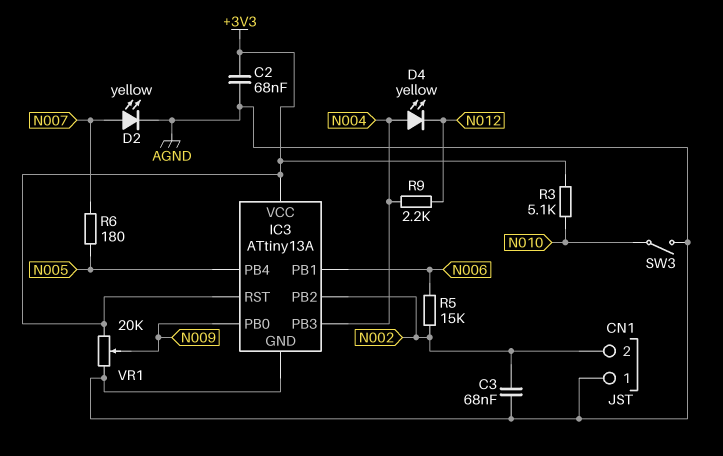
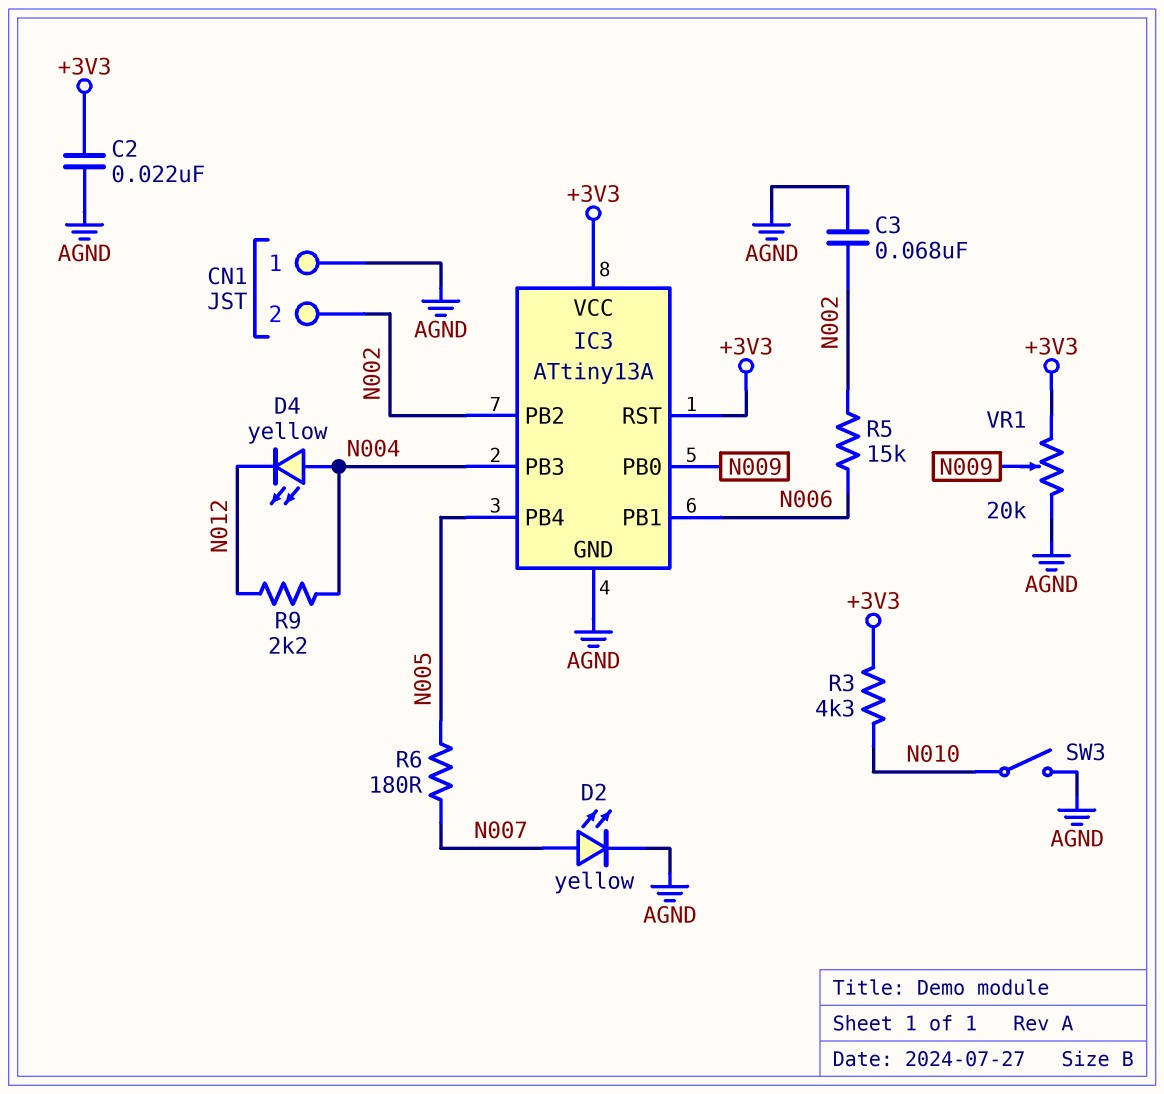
C2: 68nF (+3V3, AGND) -> 22nF (+3V3, AGND)
R3: 5.1k (+3V3, N010) -> 4.3k (+3V3, N010)

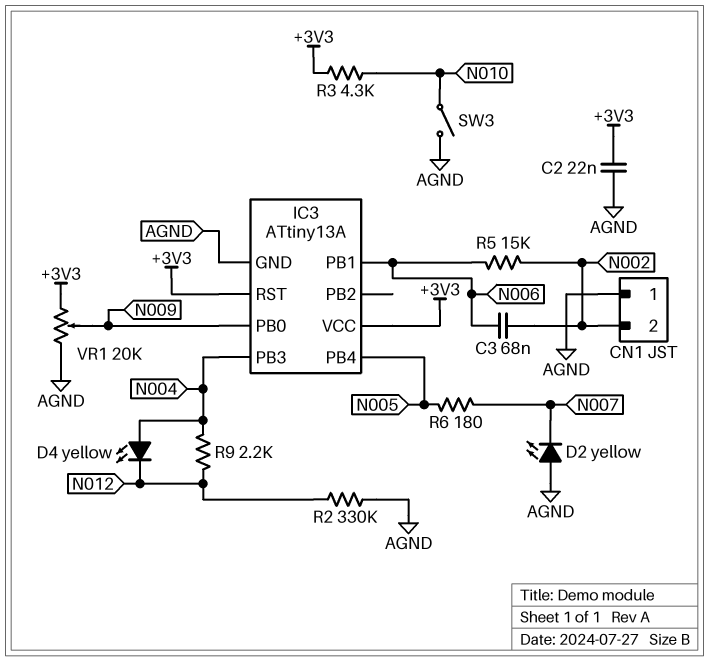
C3: 68nF (AGND, N002) -> 68nF (N002, N006)
D2: LED yellow (A N007, K AGND) -> LED yellow (A AGND, K N007)
IC3 pin PB2: N002 -> none
R2: none -> 330k (AGND, N012)

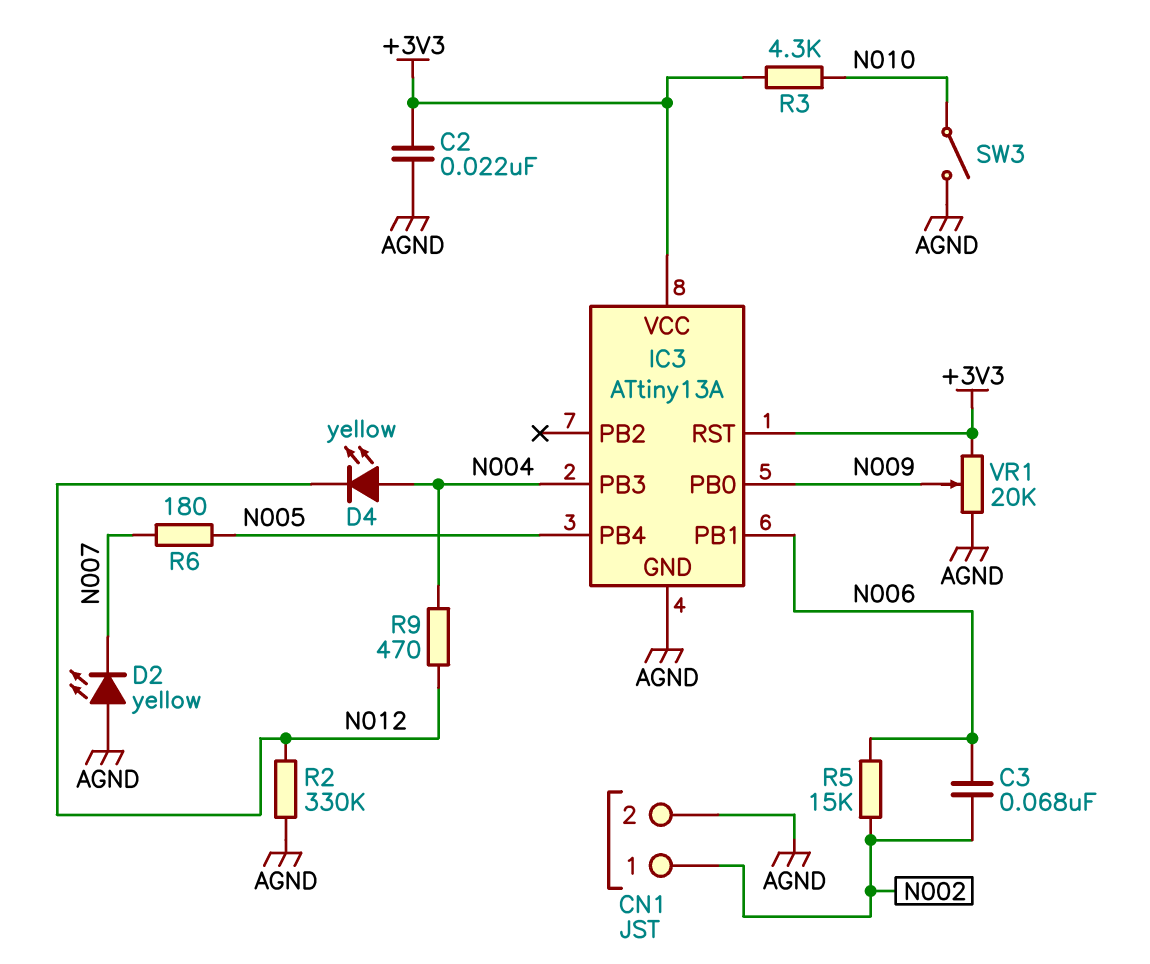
CN1 pin 1: AGND -> N002
CN1 pin 2: N002 -> AGND
R9: 2.2k (N004, N012) -> 470 (N004, N012)

